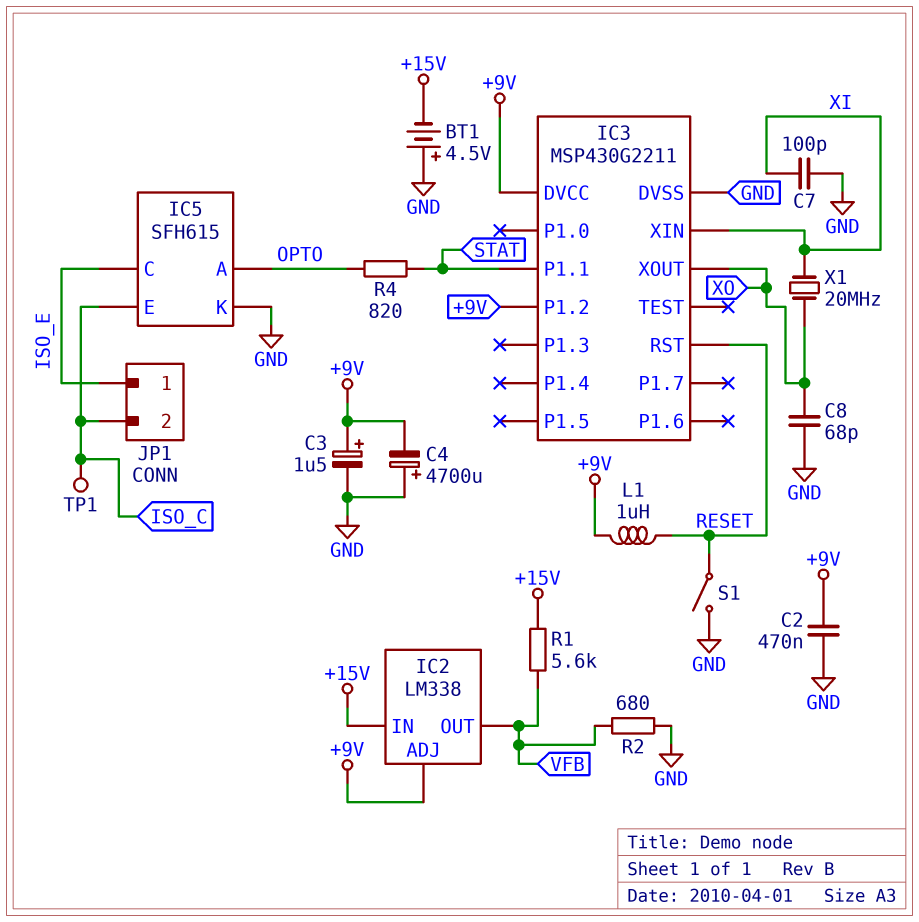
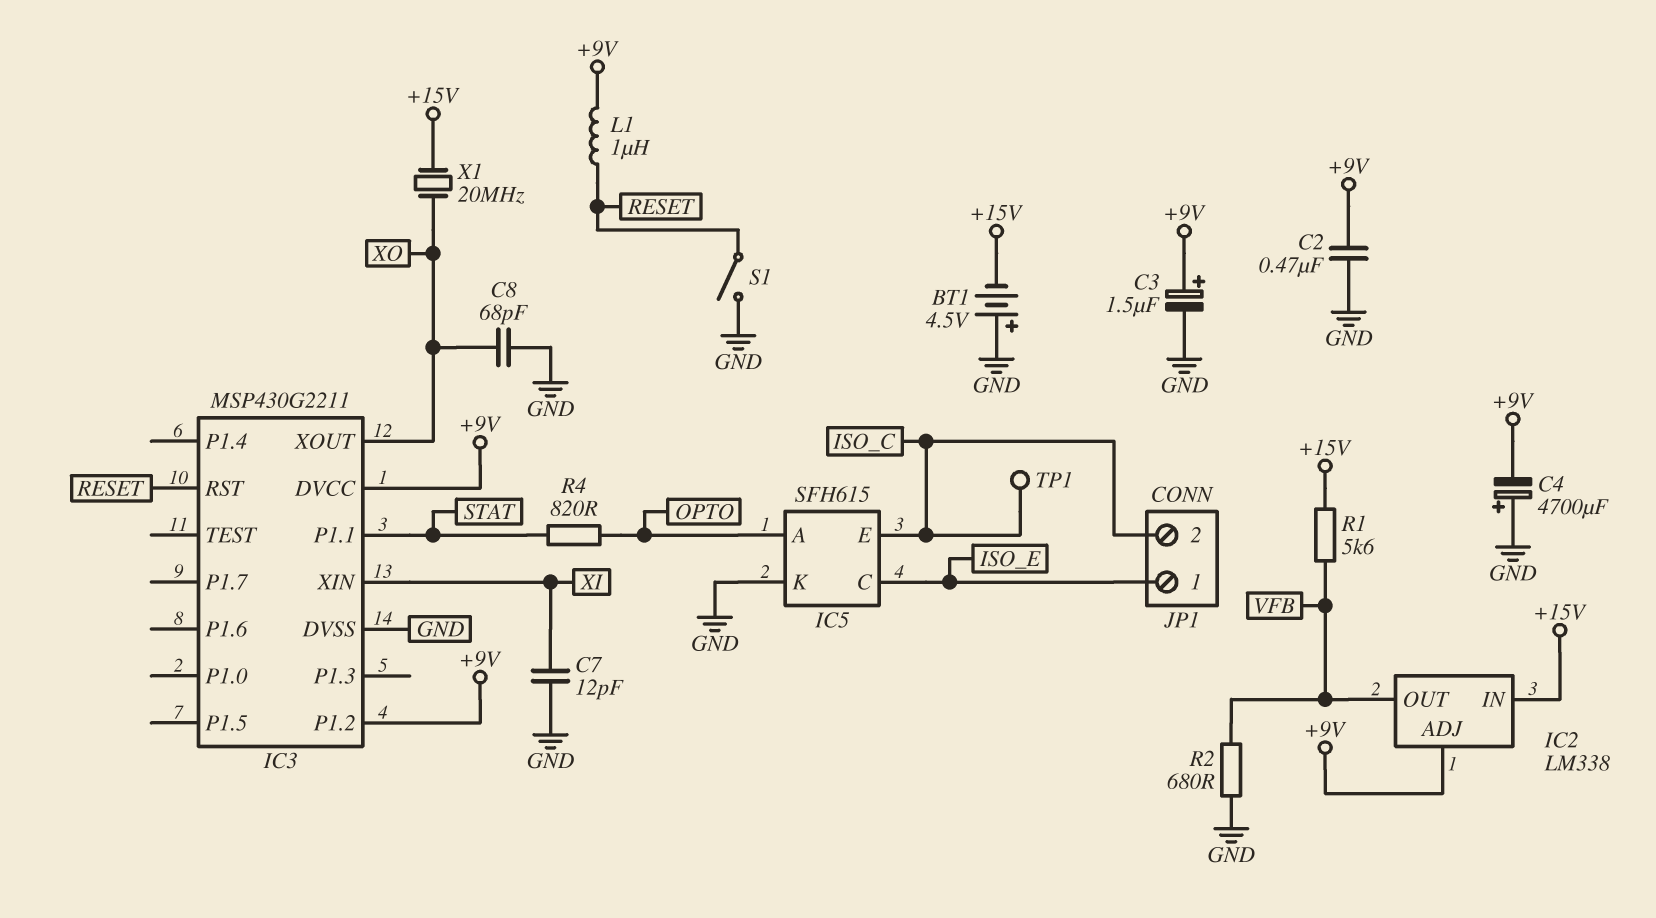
C7: 100pF (GND, XI) -> 12pF (GND, XI)
X1: 20MHz (XI, XO) -> 20MHz (+15V, XO)

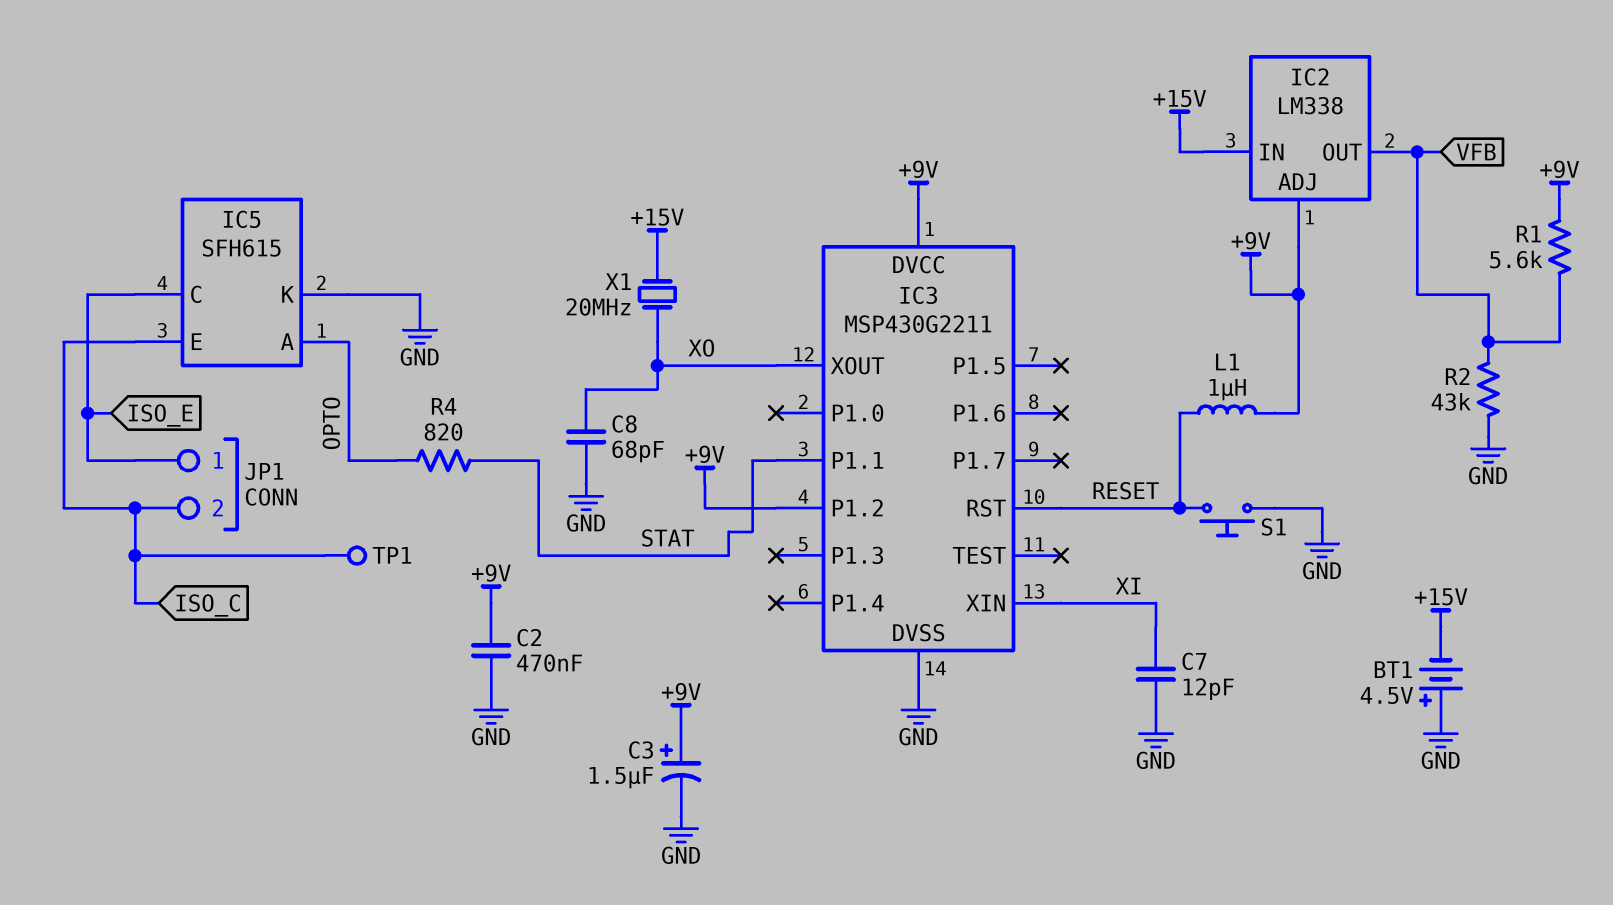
C4: 4700uF (plus GND, minus +9V) -> none
R1: 5.6k (+15V, VFB) -> 5.6k (+9V, VFB)
R2: 680 (GND, VFB) -> 43k (GND, VFB)
S1: switch (GND, RESET) -> button (GND, RESET)

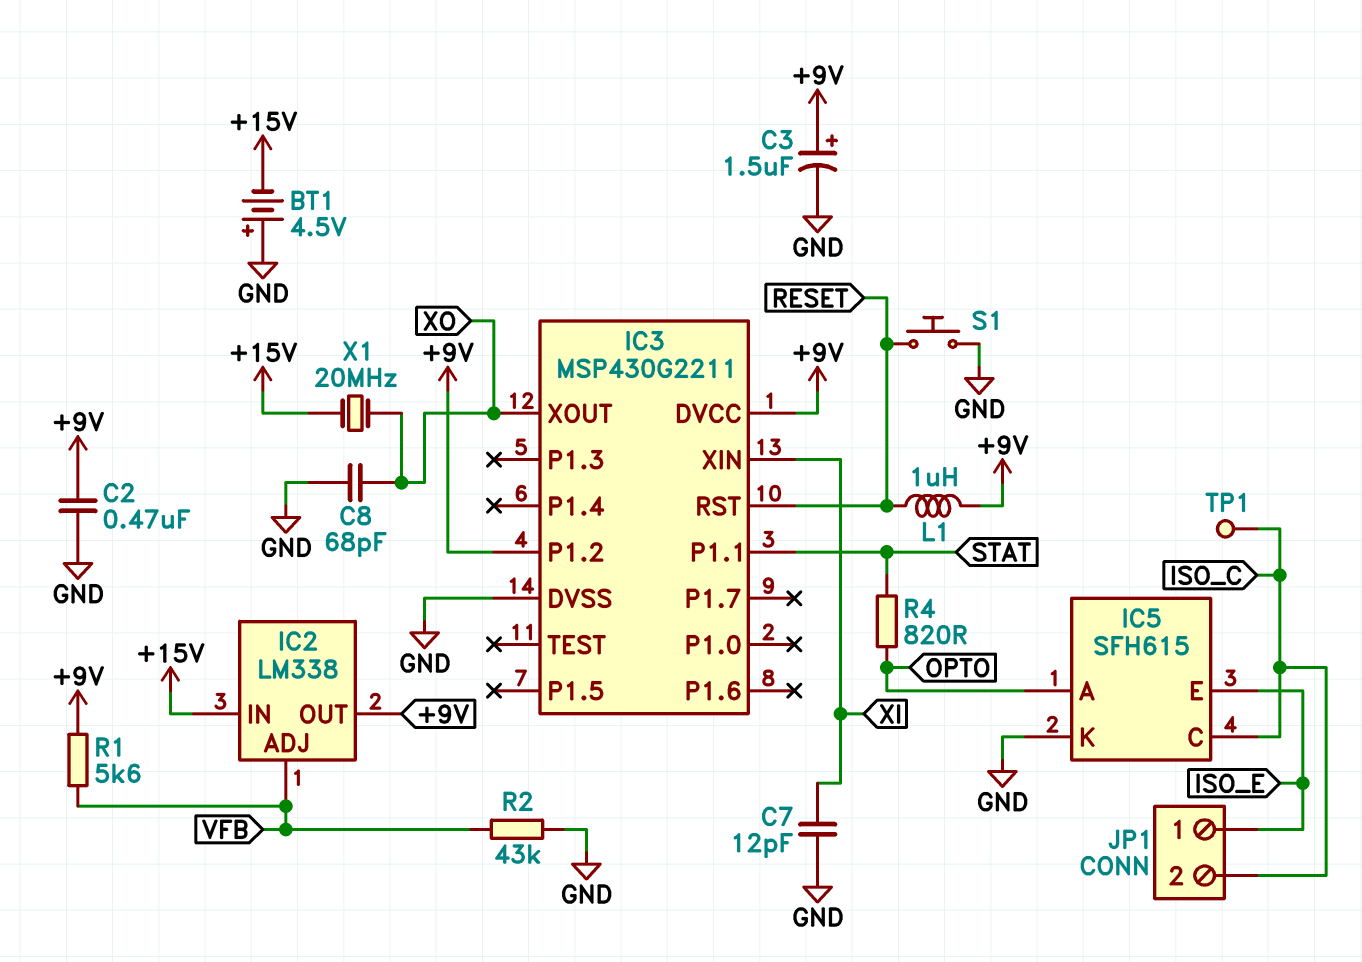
IC2 pin ADJ: +9V -> VFB
IC2 pin OUT: VFB -> +9V
IC5 pin C: ISO_E -> ISO_C
IC5 pin E: ISO_C -> ISO_E

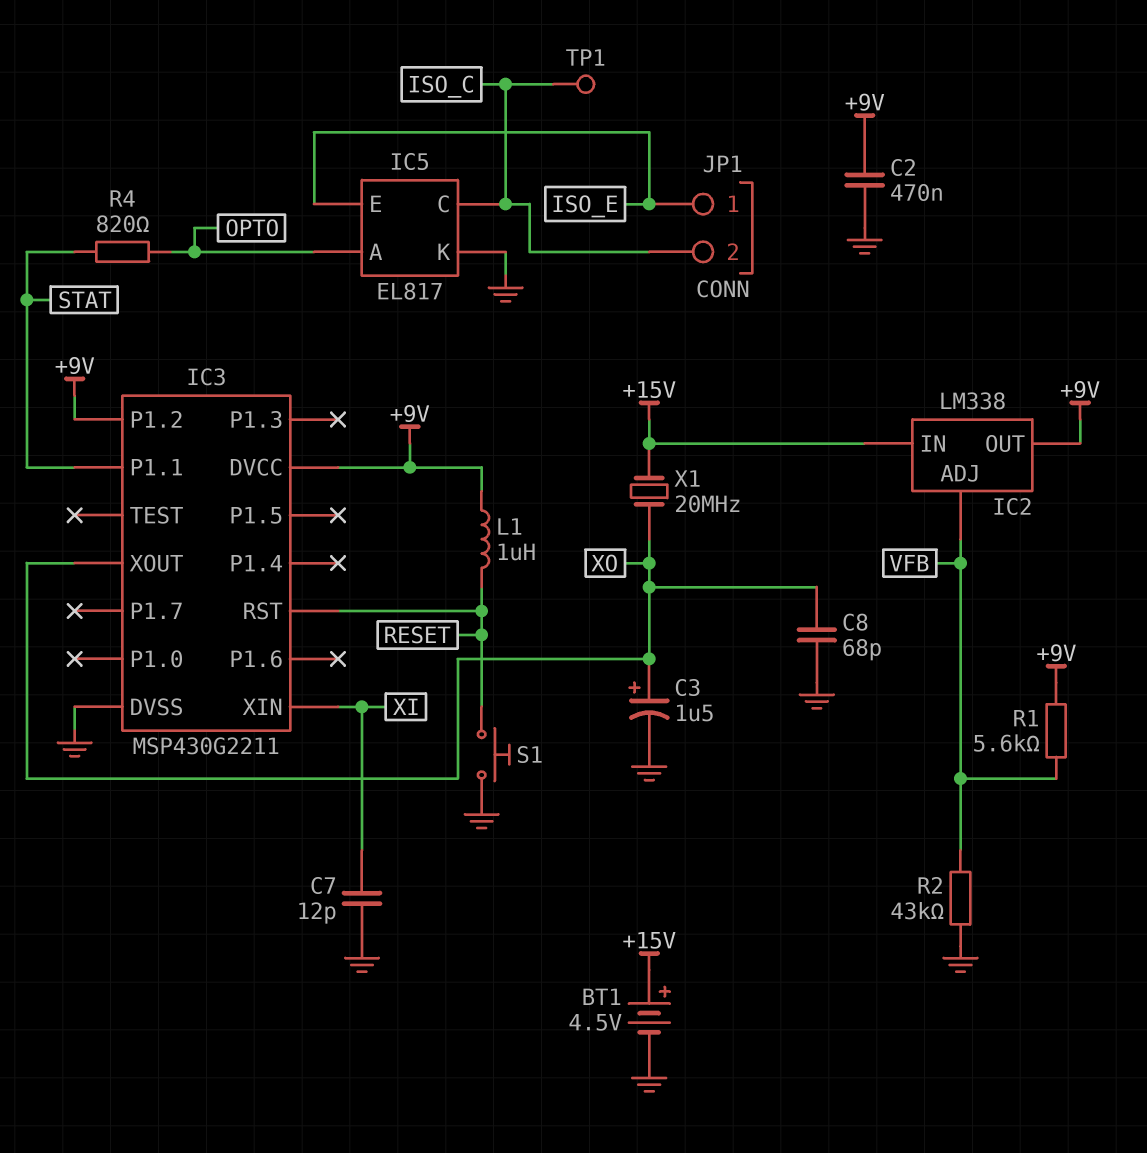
BT1: 4.5V (plus GND, minus +15V) -> 4.5V (plus +15V, minus GND)
C3: 1.5uF (plus +9V, minus GND) -> 1.5uF (plus XO, minus GND)
IC5: SFH615 -> EL817

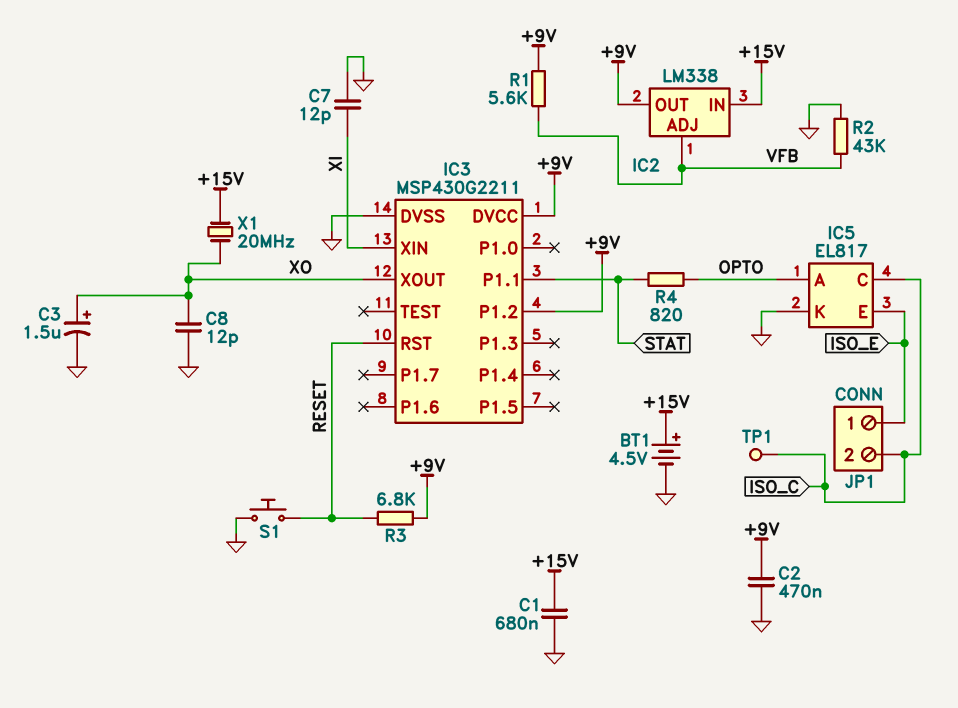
C1: none -> 680nF (+15V, GND)
C8: 68pF (GND, XO) -> 12pF (GND, XO)
L1: 1uH (+9V, RESET) -> none
R3: none -> 6.8k (+9V, RESET)

